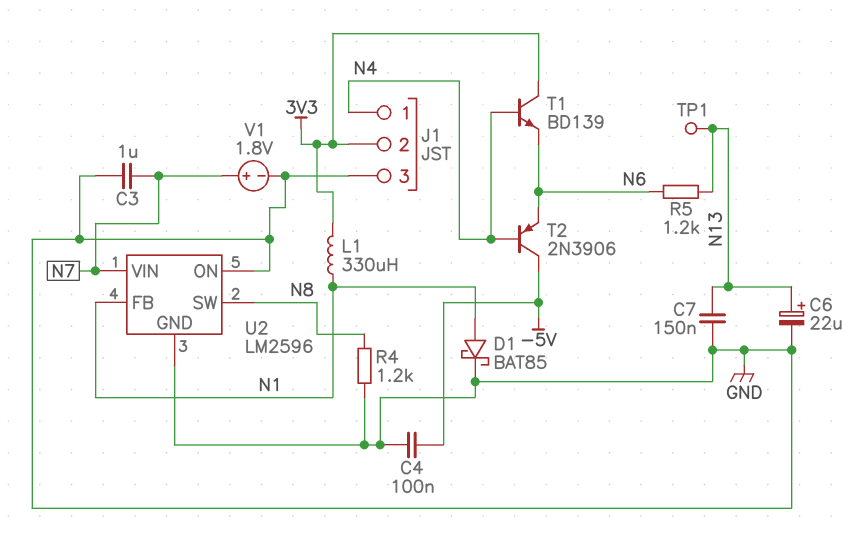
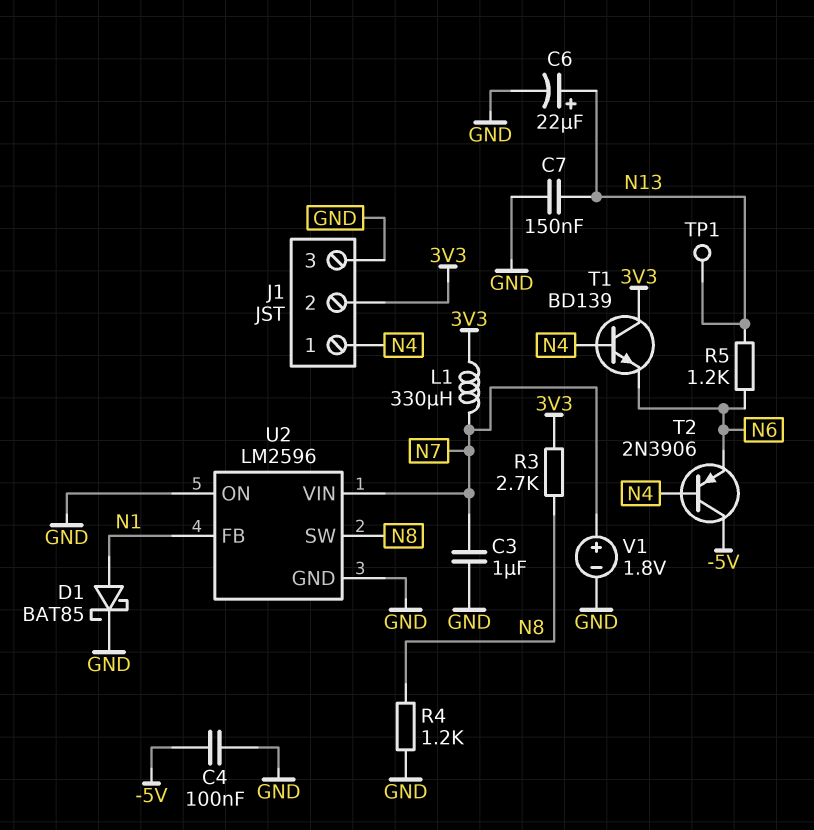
L1: 330uH (3V3, N1) -> 330uH (3V3, N7)
R3: none -> 2.7k (3V3, N8)

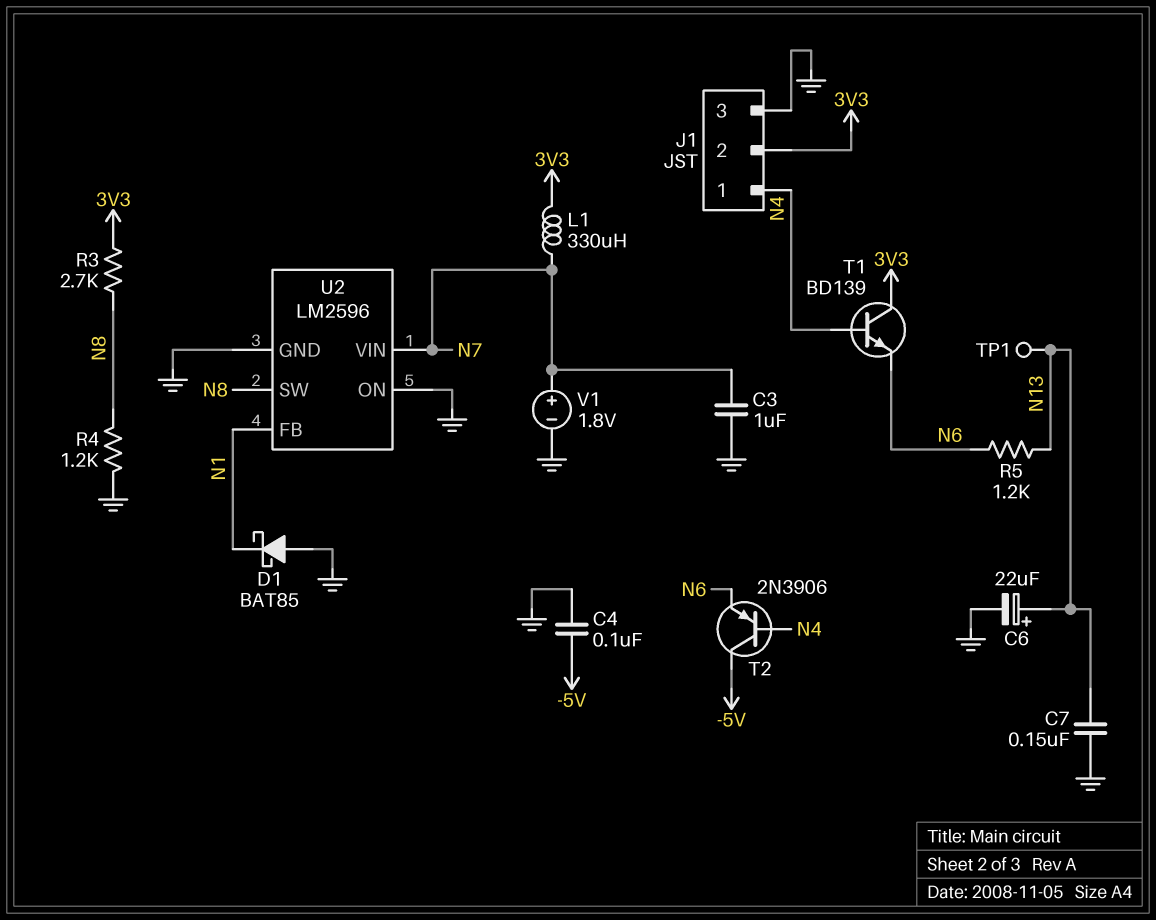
D1: schottky BAT85 (A N1, K GND) -> schottky BAT85 (A GND, K N1)

